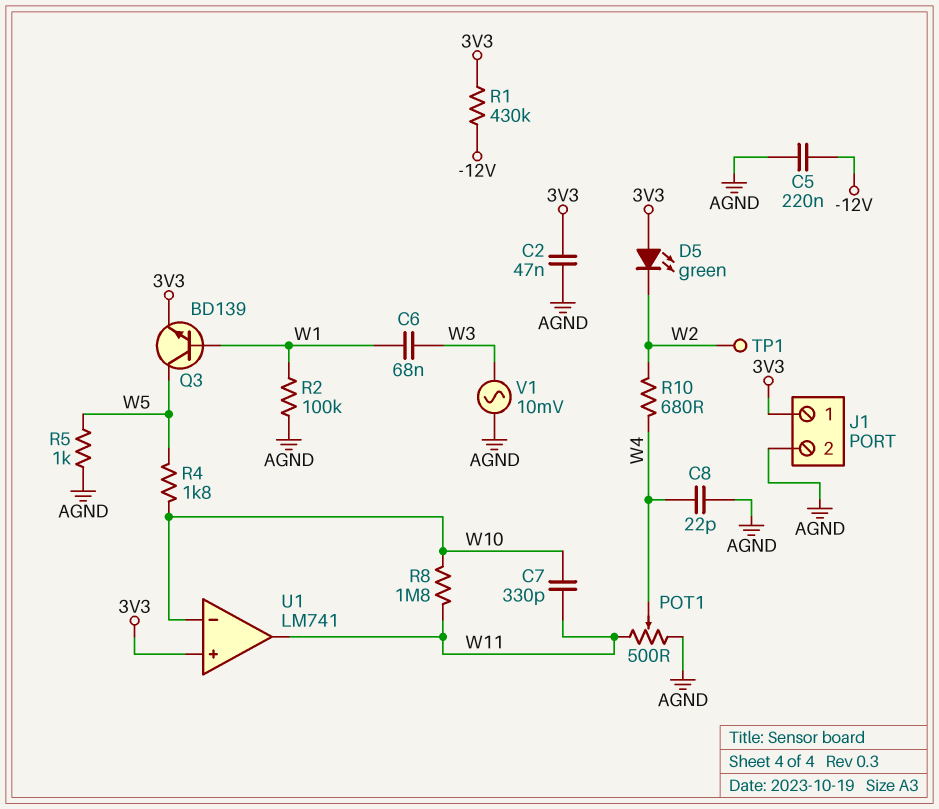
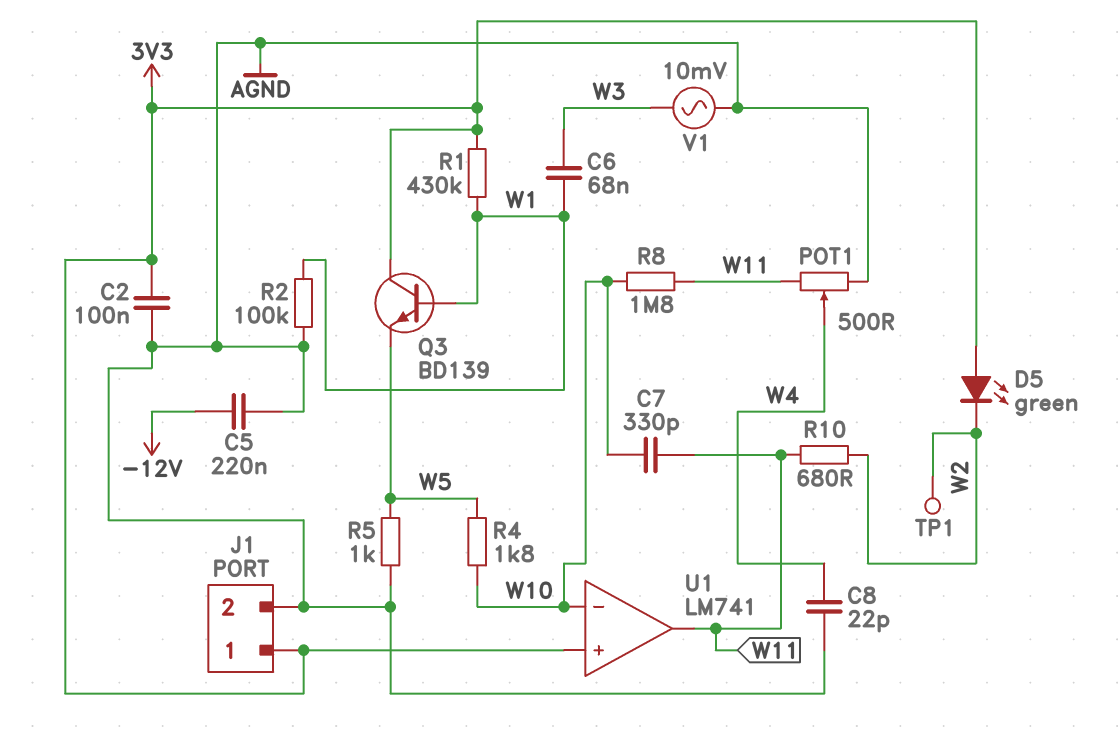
C2: 47nF (3V3, AGND) -> 100nF (3V3, AGND)
Q3: NPN BD139 (B W1, C W5, E 3V3) -> NPN BD139 (B W1, C 3V3, E W5)
R1: 430k (-12V, 3V3) -> 430k (3V3, W1)
R10: 680 (W2, W4) -> 680 (W2, W11)

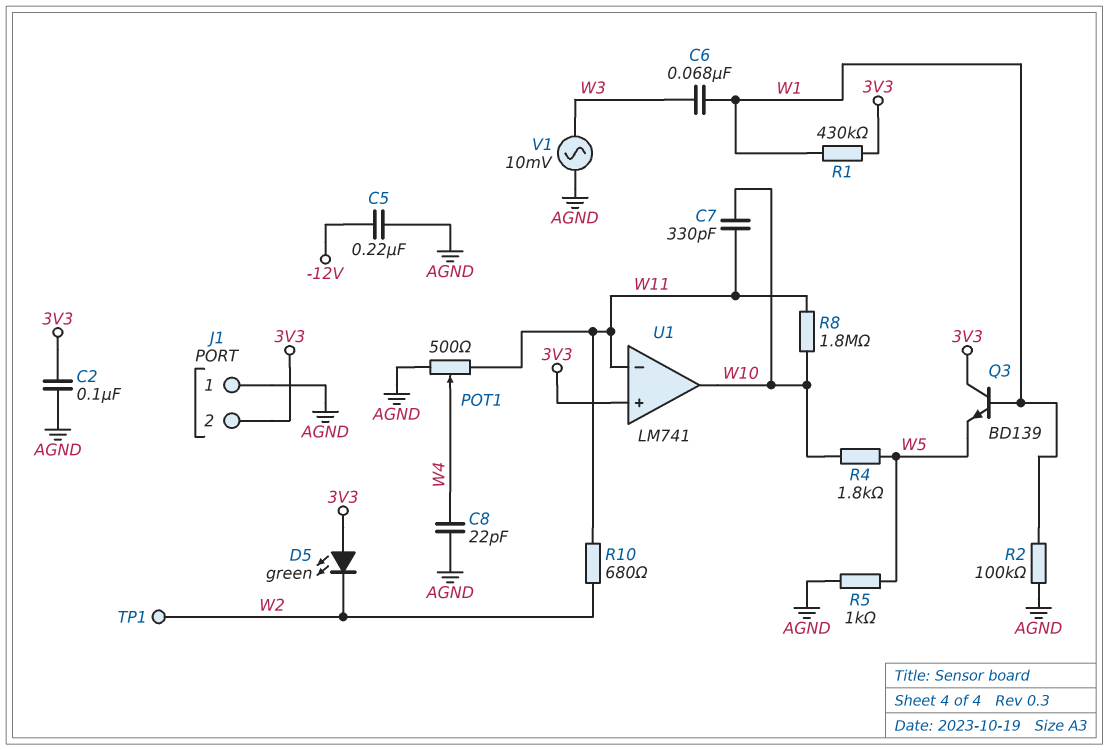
J1 pin 1: 3V3 -> AGND
J1 pin 2: AGND -> 3V3
U1 pin in-: W10 -> W11
U1 pin out: W11 -> W10

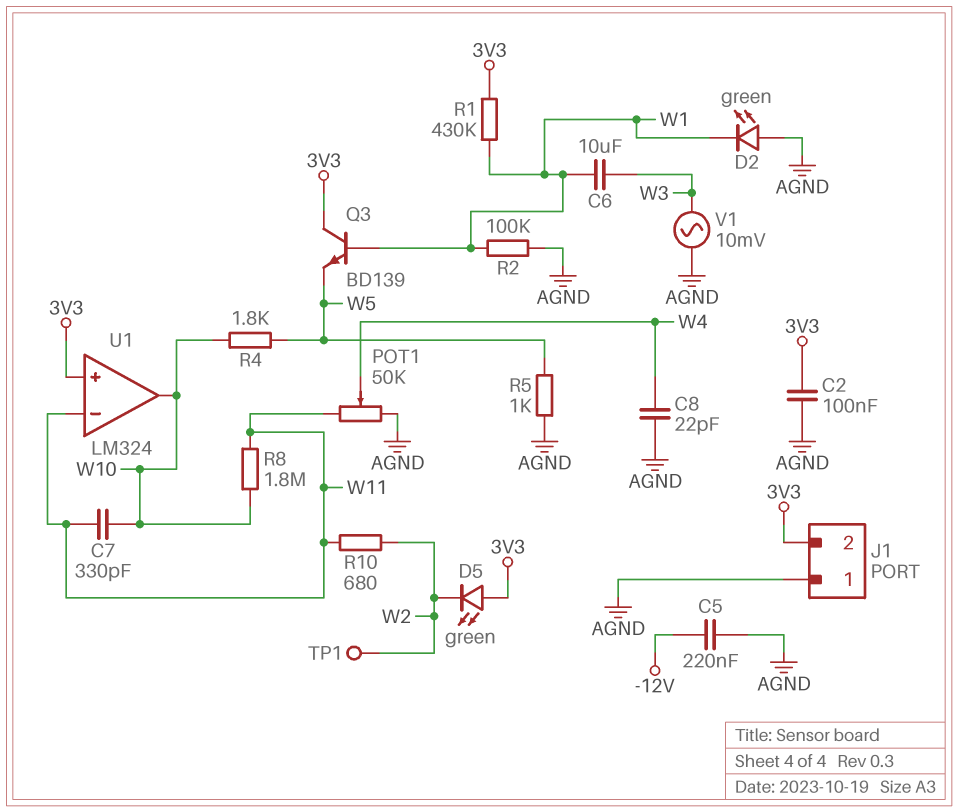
C6: 68nF (W1, W3) -> 10uF (W1, W3)
D2: none -> LED green (A AGND, K W1)
POT1: 500 (AGND, W11, wiper W4) -> 50k (AGND, W11, wiper W4)
U1: LM741 -> LM324

